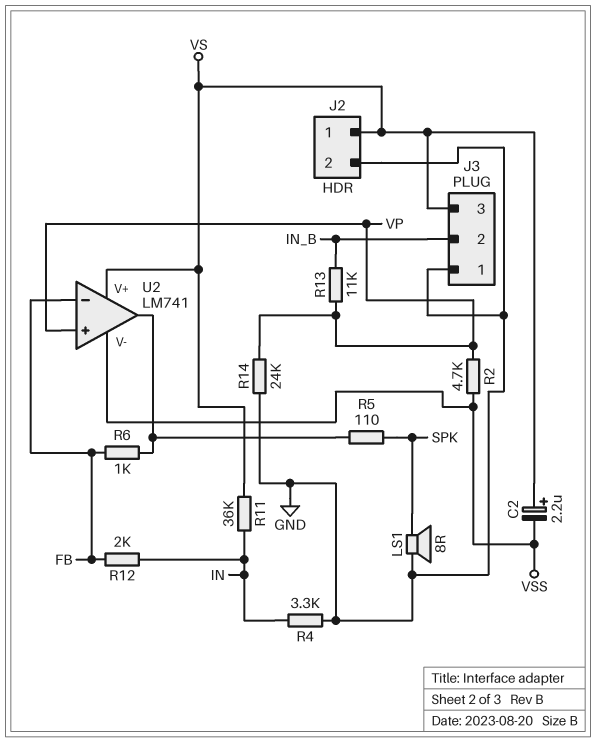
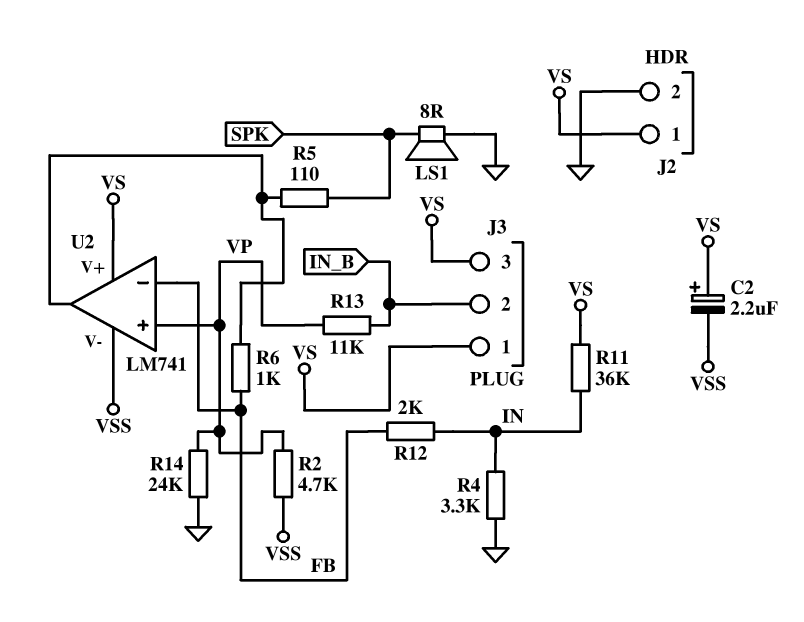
J3 pin 1: GND -> VS

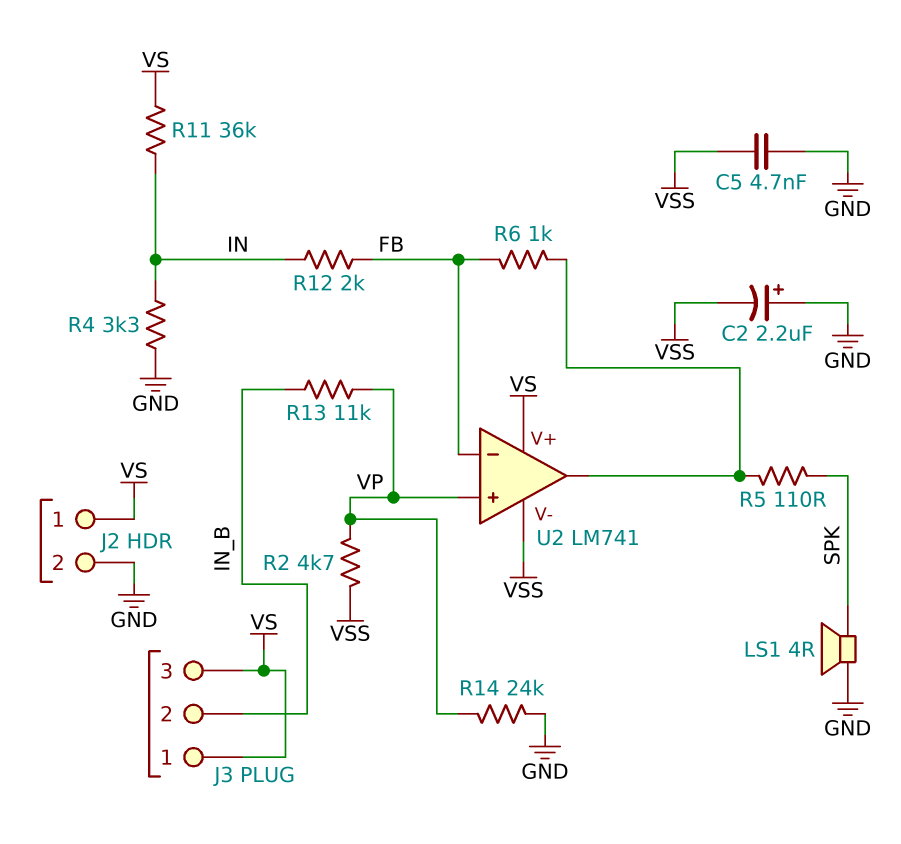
C2: 2.2uF (plus VS, minus VSS) -> 2.2uF (plus GND, minus VSS)
C5: none -> 4.7nF (GND, VSS)
LS1: speaker 8R (GND, SPK) -> speaker 4R (GND, SPK)

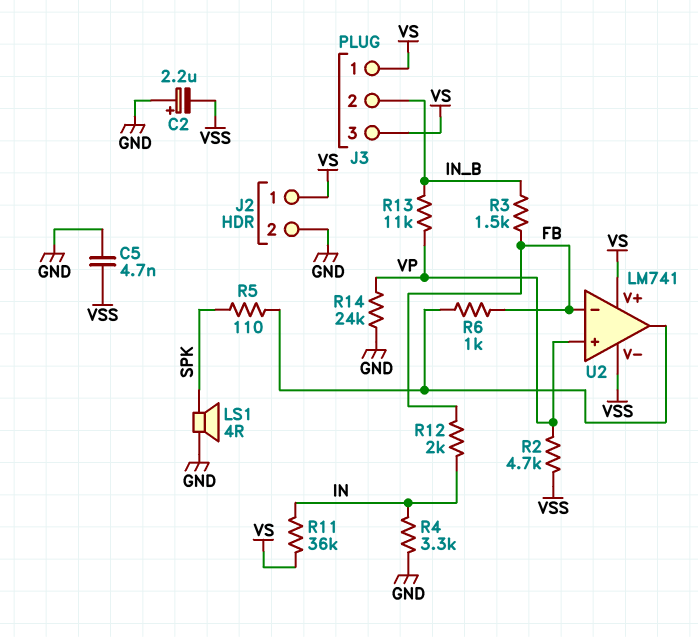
R3: none -> 1.5k (FB, IN_B)

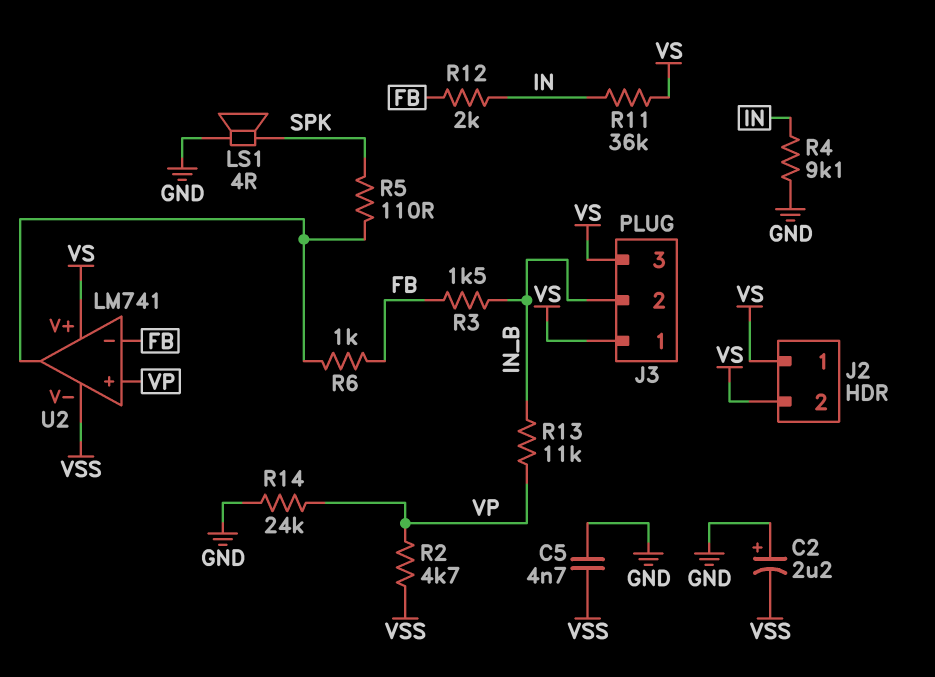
J2 pin 2: GND -> VS
R4: 3.3k (GND, IN) -> 9.1k (GND, IN)

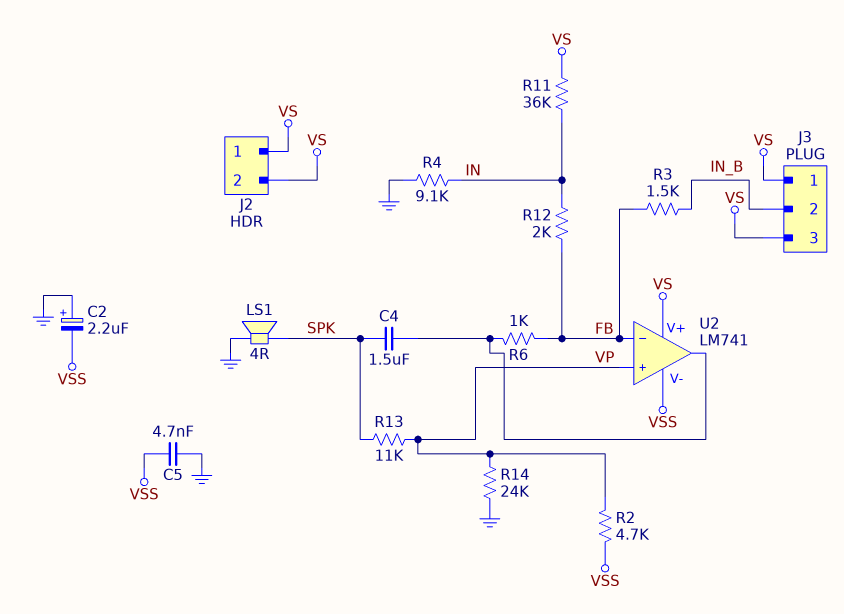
C4: none -> 1.5uF (SPK, U2/out)
R5: 110 (SPK, U2/out) -> none
R13: 11k (IN_B, VP) -> 11k (SPK, VP)

